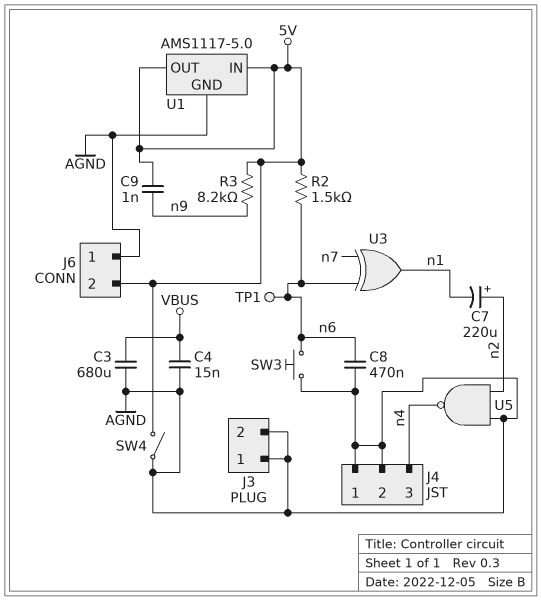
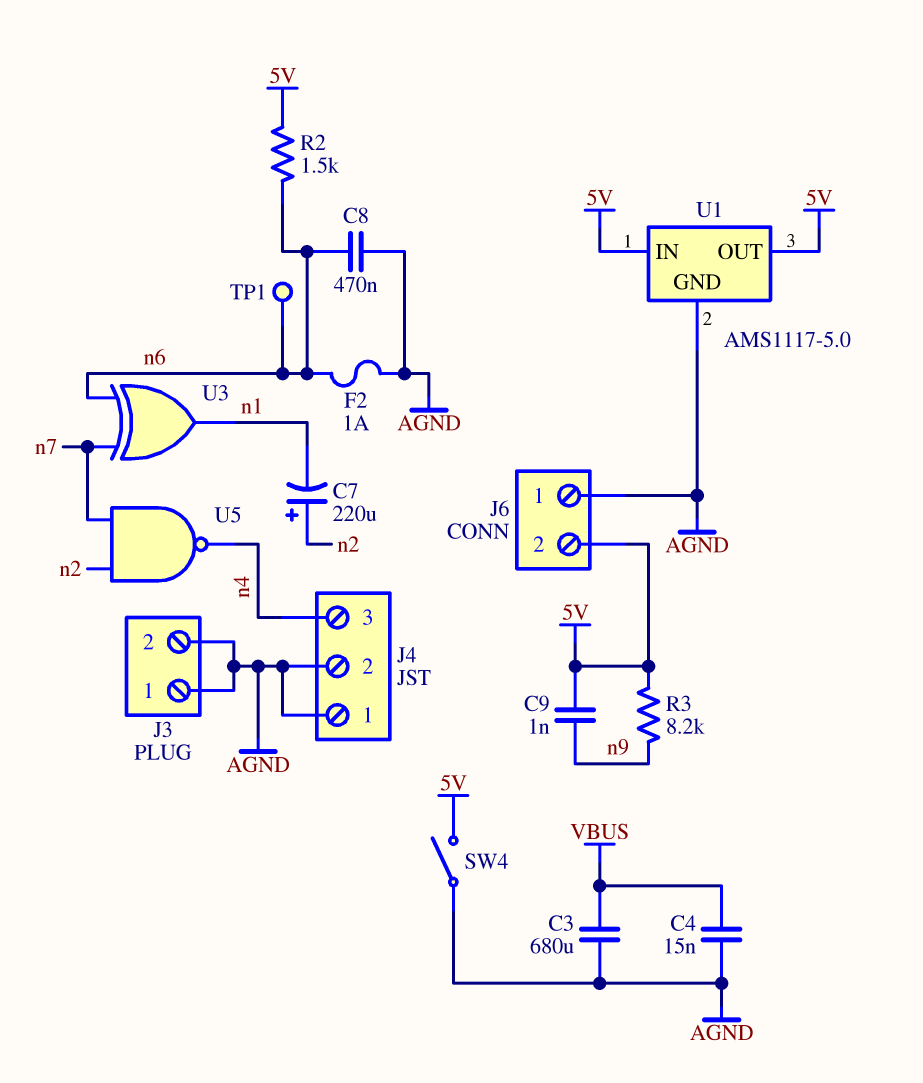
F2: none -> 1A (AGND, n6)
SW3: button (AGND, n6) -> none
U5: NAND (in AGND, in n2, out n4) -> NAND (in n2, in n7, out n4)

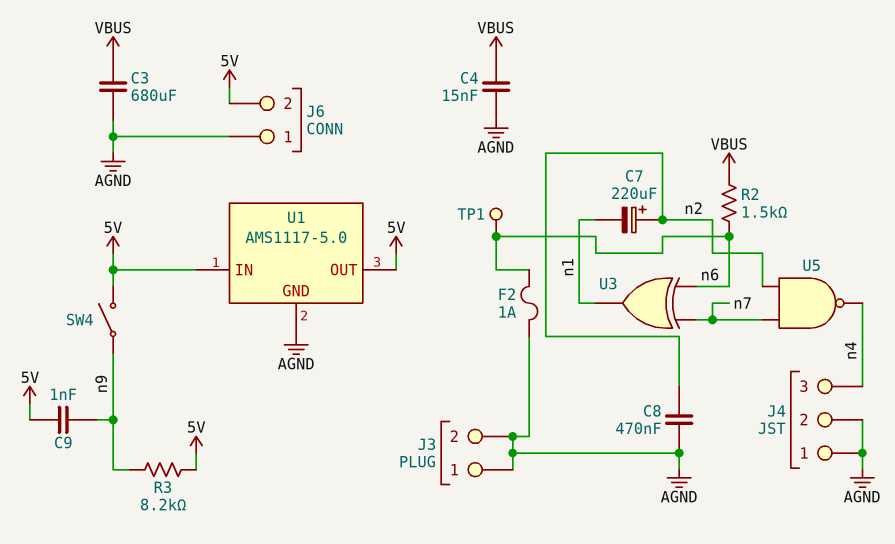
C8: 470nF (AGND, n6) -> 470nF (AGND, n2)
R2: 1.5k (5V, n6) -> 1.5k (VBUS, n6)
SW4: switch (5V, AGND) -> switch (5V, n9)

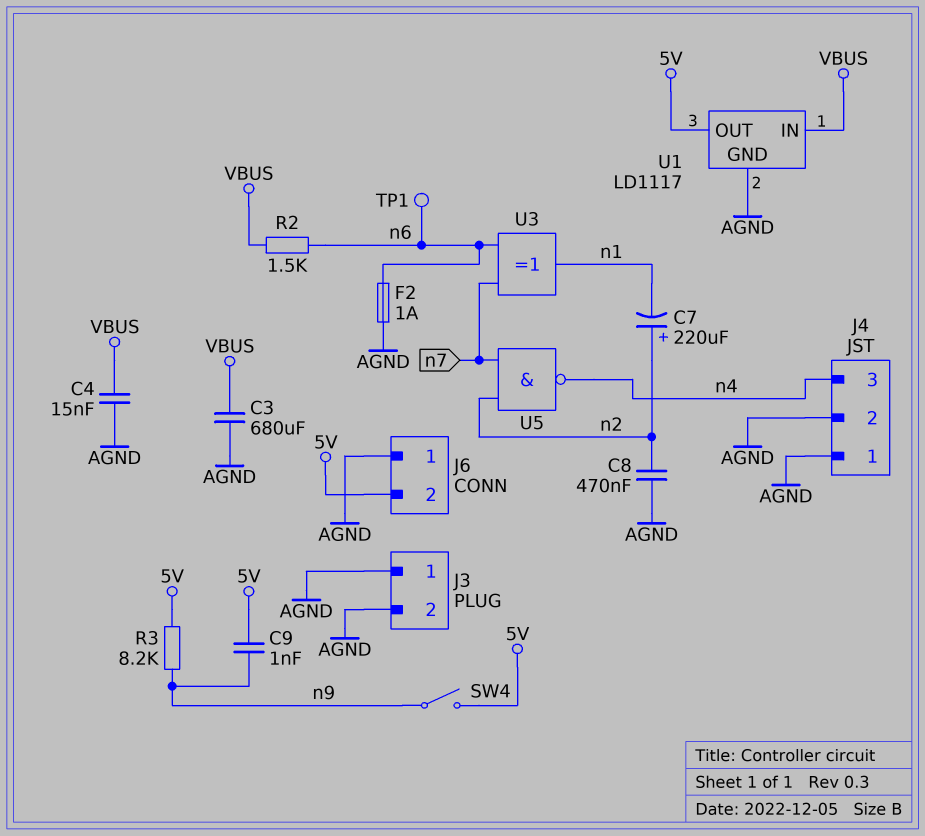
U1: AMS1117-5.0 -> LD1117
U1 pin IN: 5V -> VBUS

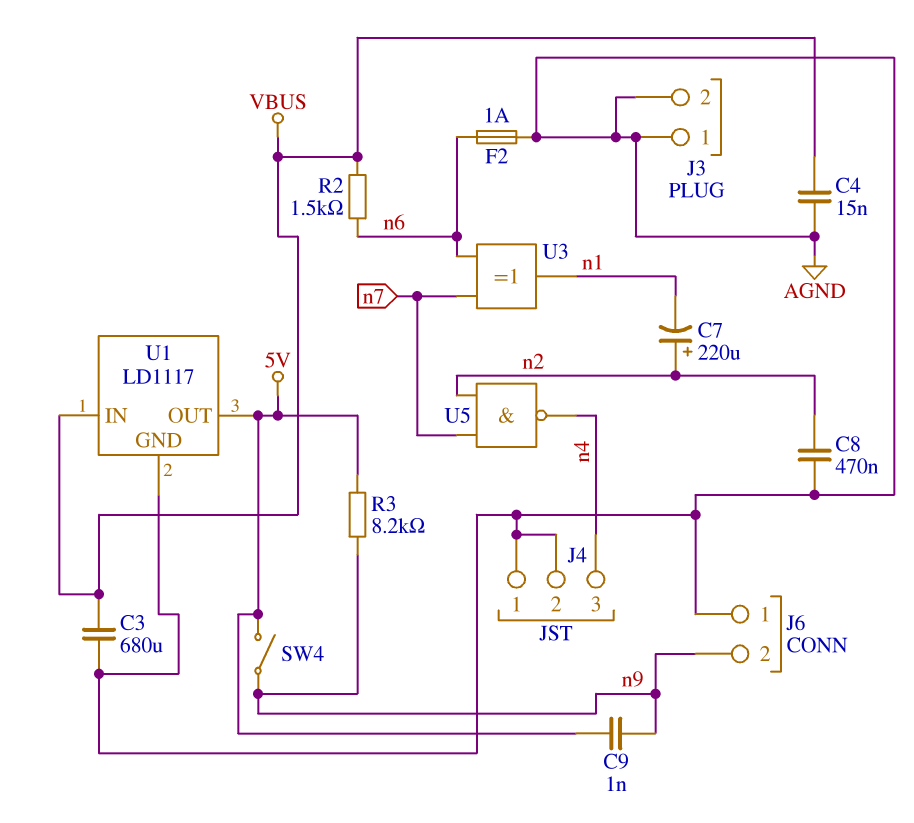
J6 pin 2: 5V -> n9
TP1: test point (n6) -> none

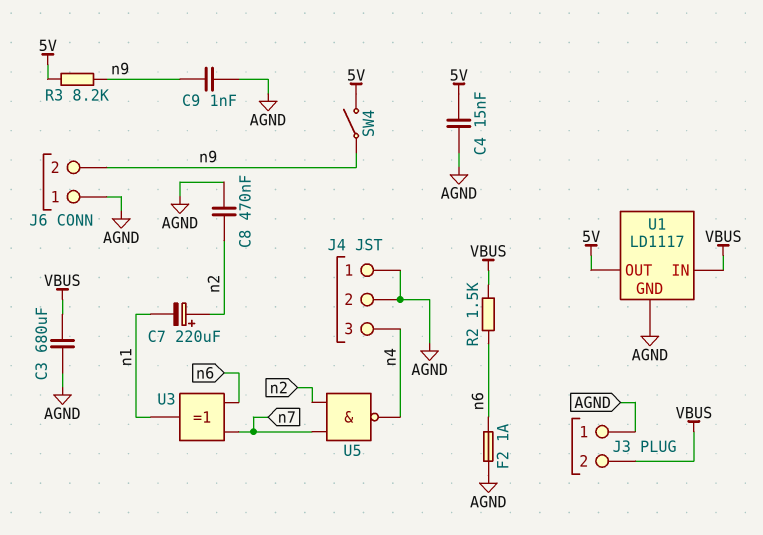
C4: 15nF (AGND, VBUS) -> 15nF (5V, AGND)
C9: 1nF (5V, n9) -> 1nF (AGND, n9)
J3 pin 2: AGND -> VBUS

